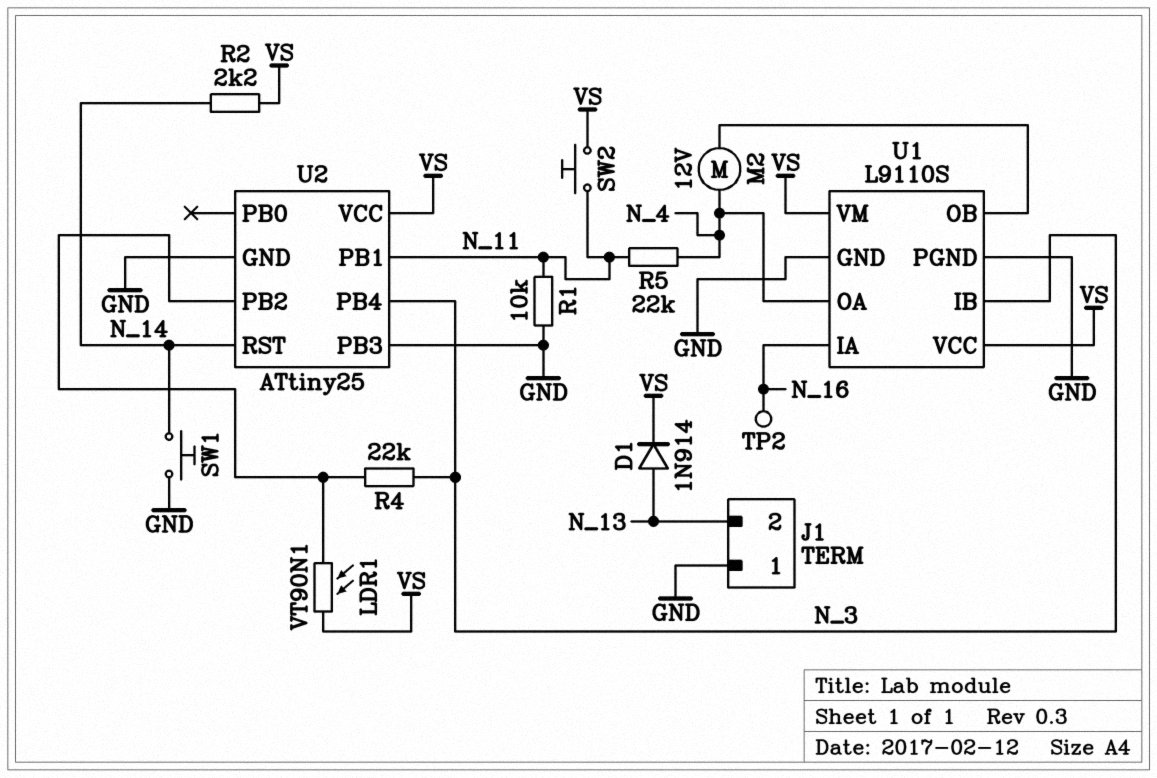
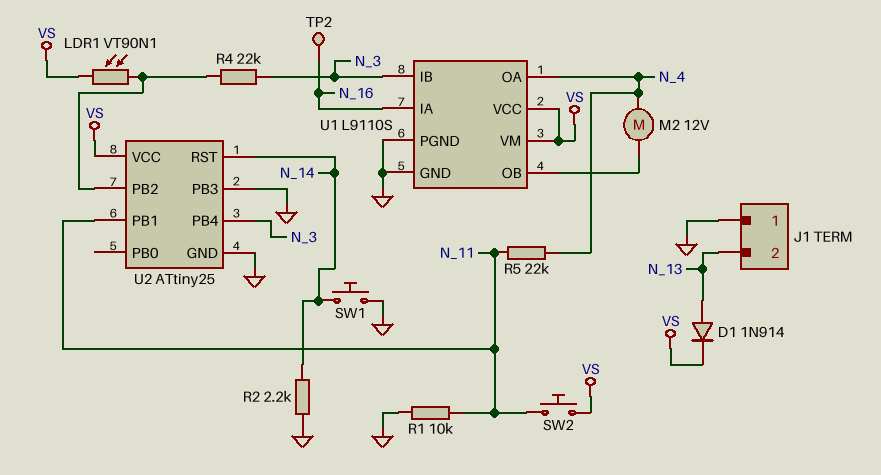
R2: 2.2k (N_14, VS) -> 2.2k (GND, N_14)

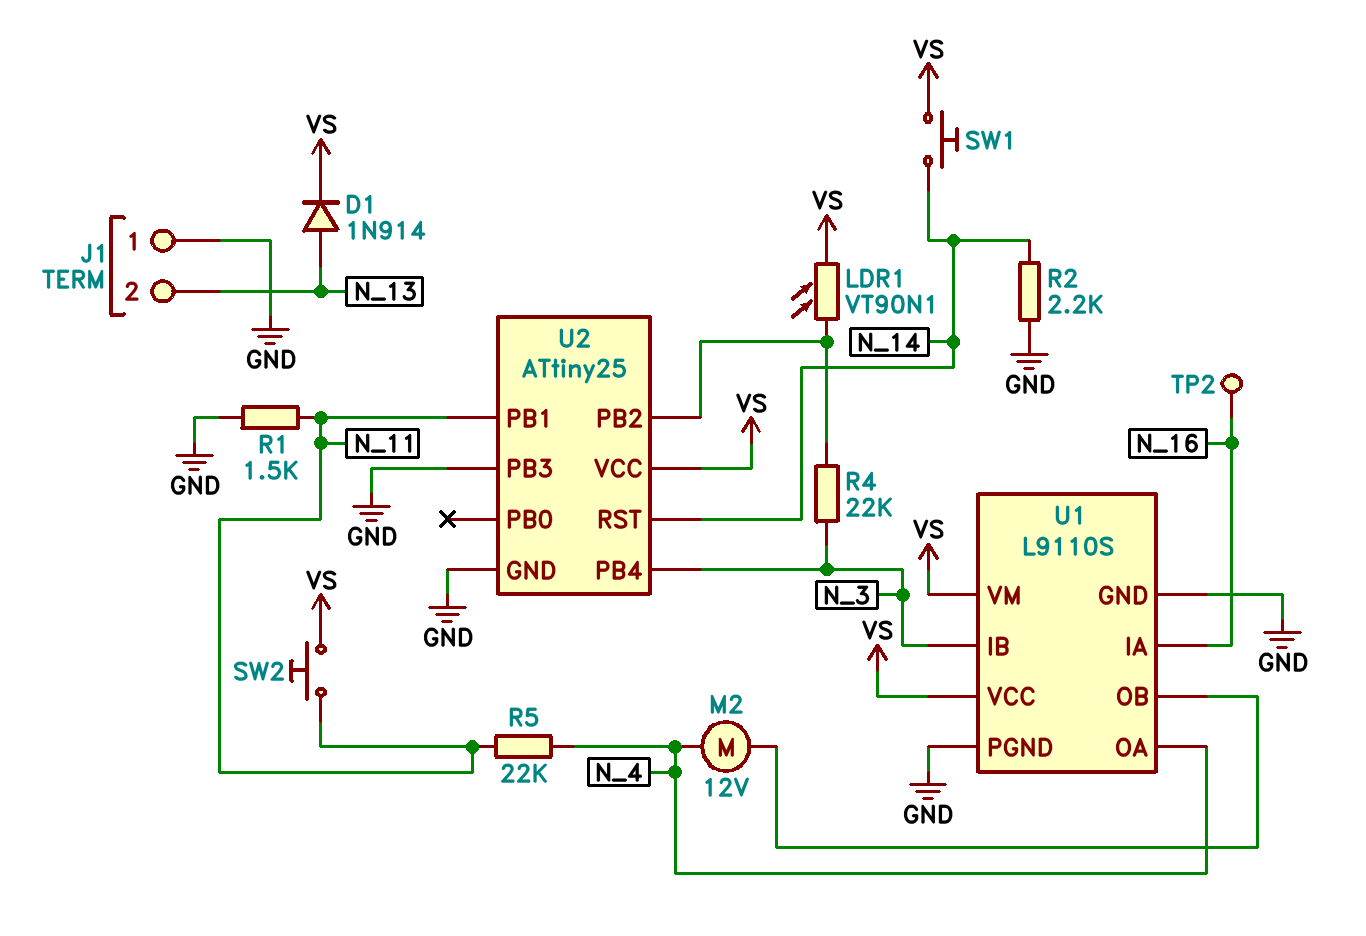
R1: 10k (GND, N_11) -> 1.5k (GND, N_11)
SW1: button (GND, N_14) -> button (N_14, VS)

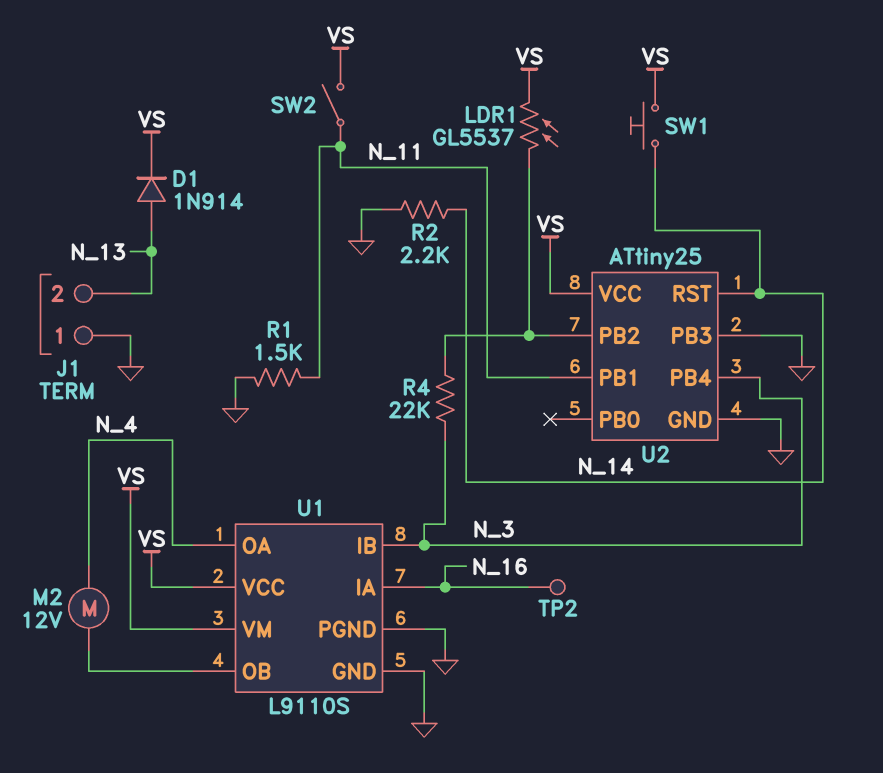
LDR1: VT90N1 (U2/PB2, VS) -> GL5537 (U2/PB2, VS)
R5: 22k (N_4, N_11) -> none
SW2: button (N_11, VS) -> switch (N_11, VS)

